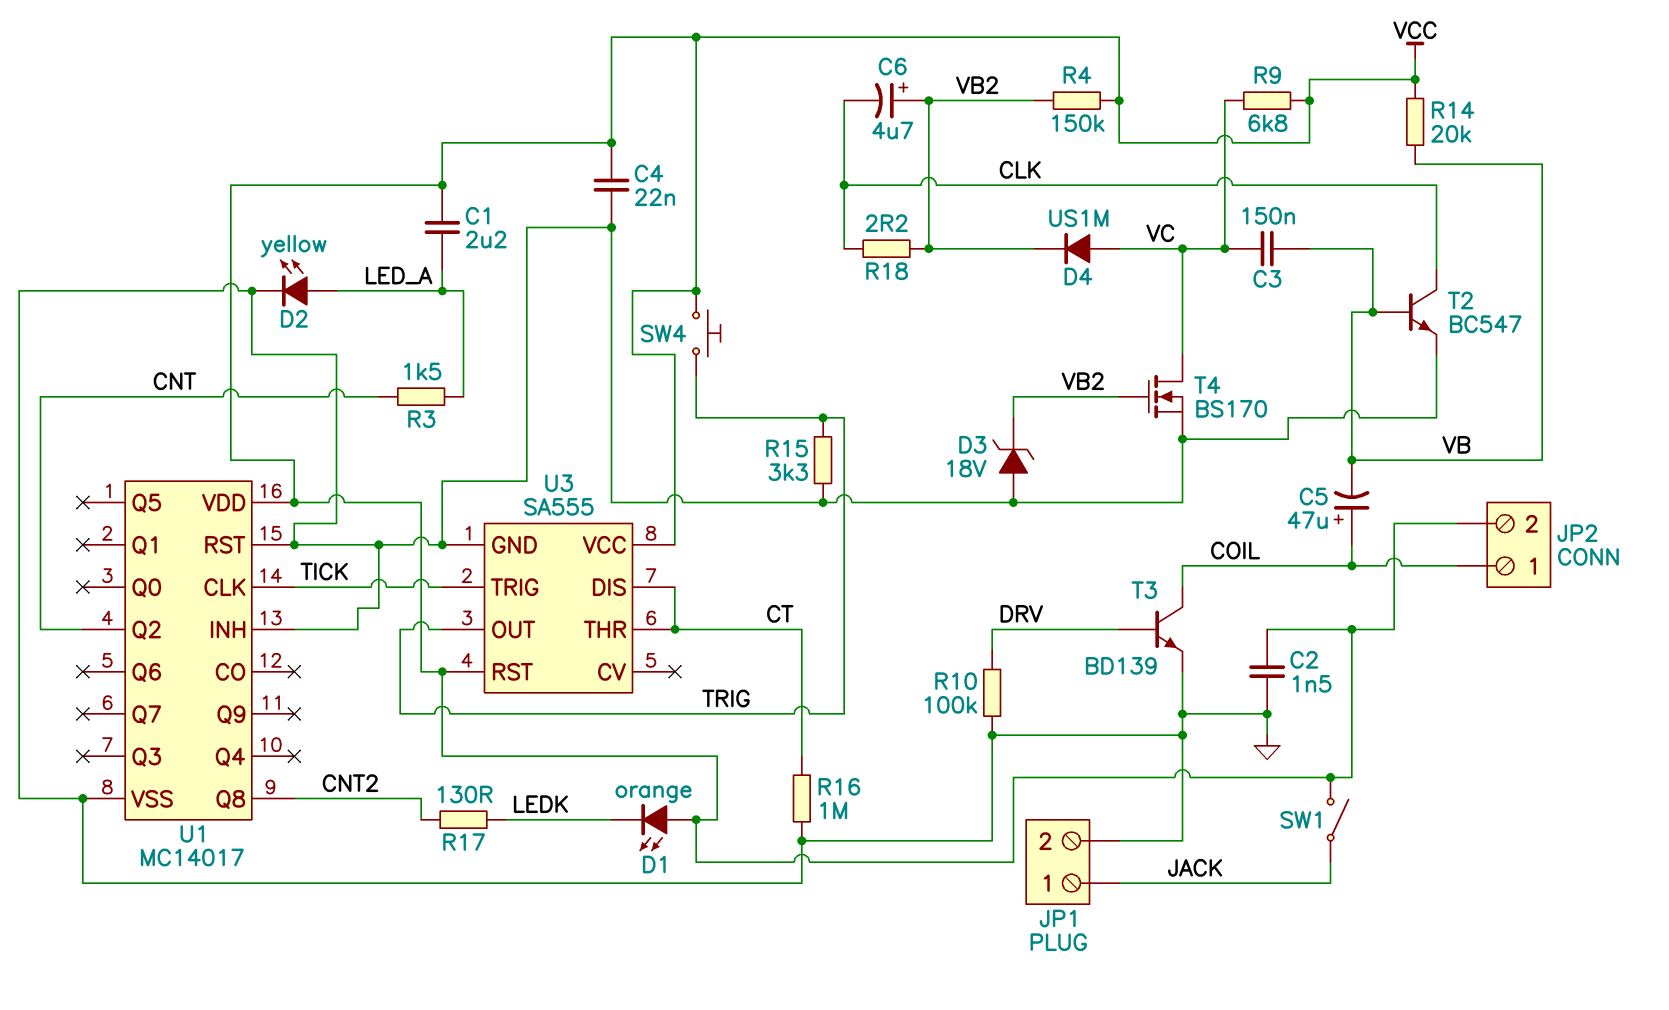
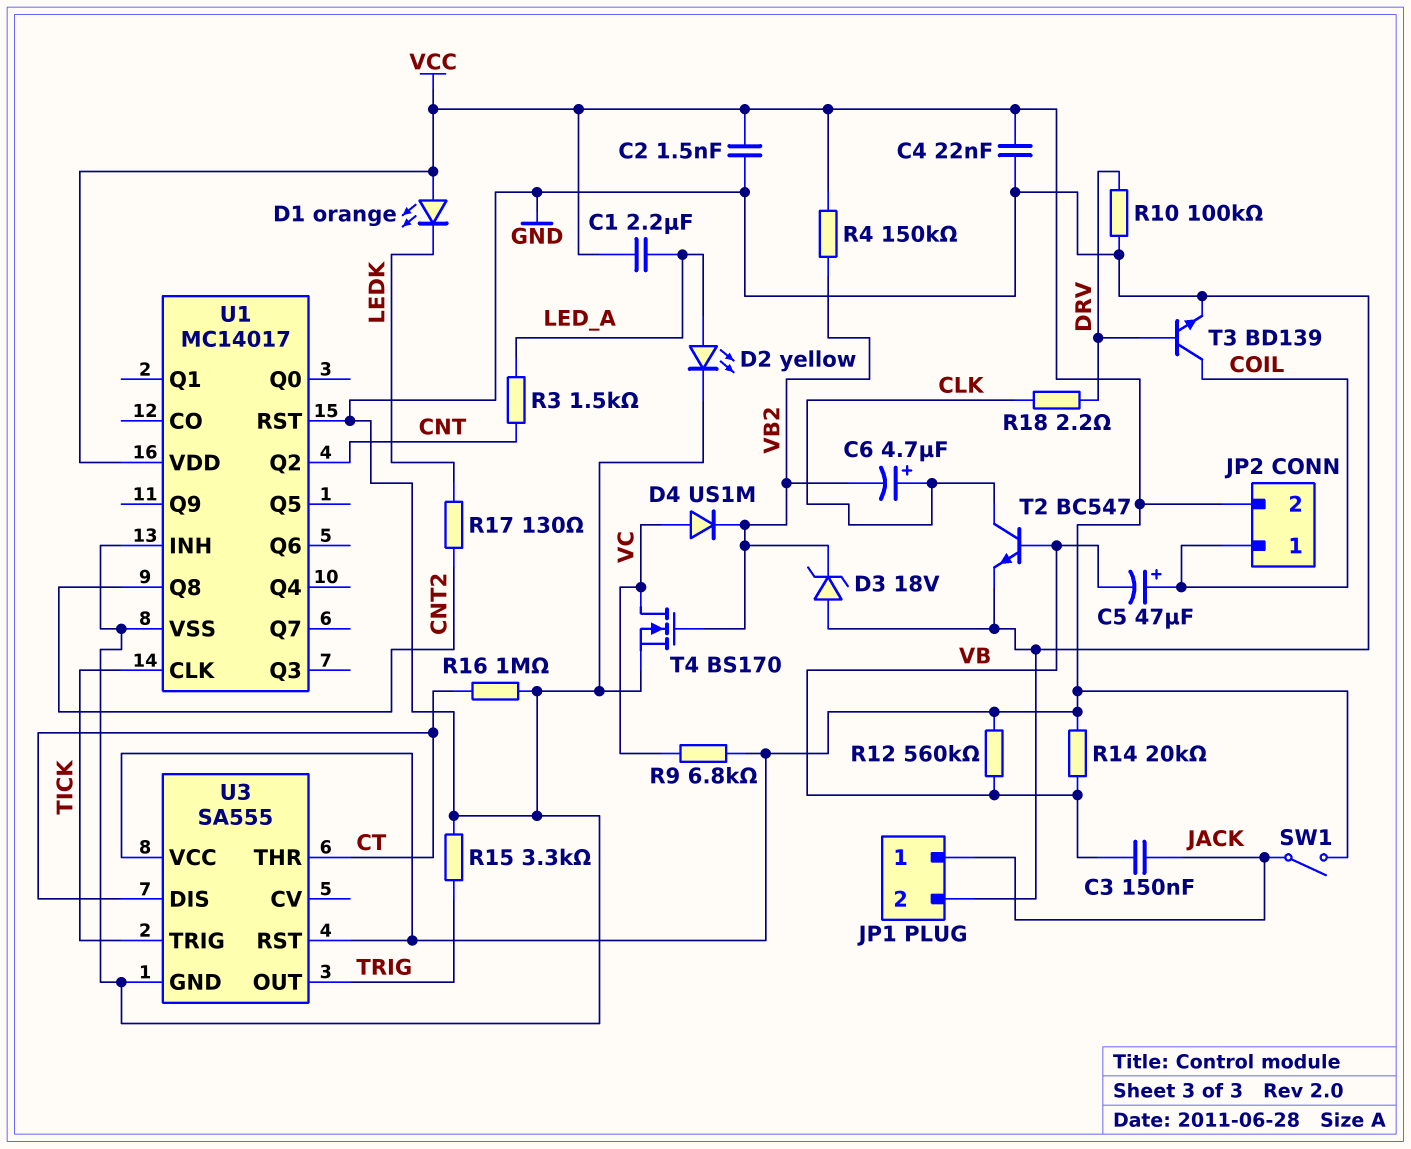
C3: 150nF (VB, VC) -> 150nF (JACK, VB)
C6: 4.7uF (plus VB2, minus CLK) -> 4.7uF (plus CLK, minus VB2)
R12: none -> 560k (VB, VCC)
R18: 2.2 (CLK, VB2) -> 2.2 (CLK, DRV)
SW4: button (TRIG, VCC) -> none

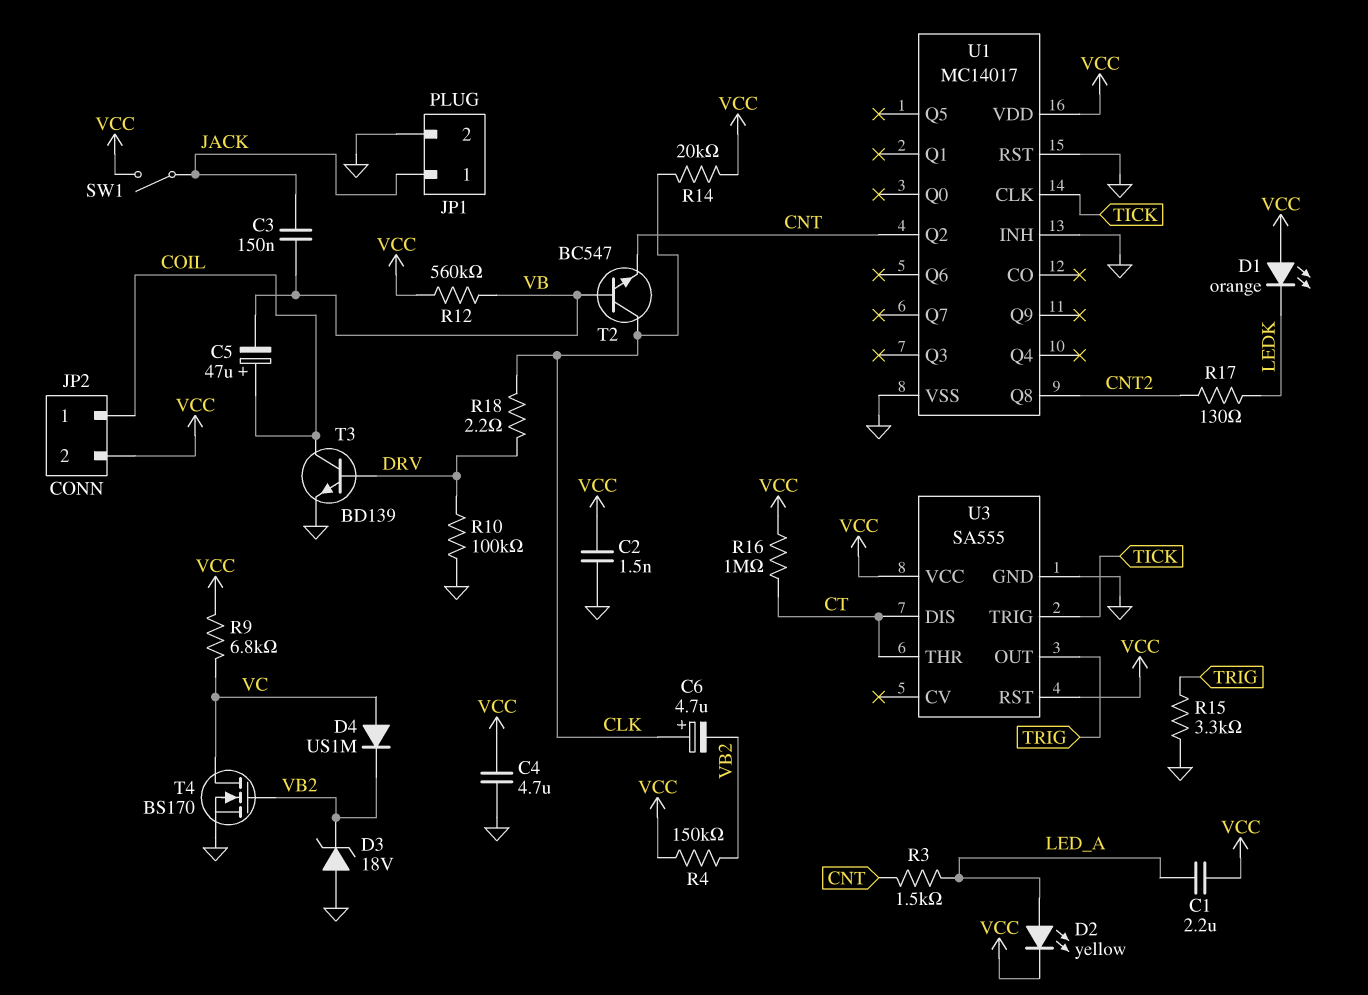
C4: 22nF (GND, VCC) -> 4.7uF (GND, VCC)
D2: LED yellow (A LED_A, K GND) -> LED yellow (A LED_A, K VCC)
R14: 20k (VB, VCC) -> 20k (CLK, VCC)
R16: 1M (CT, GND) -> 1M (CT, VCC)
T2: NPN BC547 (B VB, C CLK, E GND) -> NPN BC547 (B VB, C CLK, E CNT)

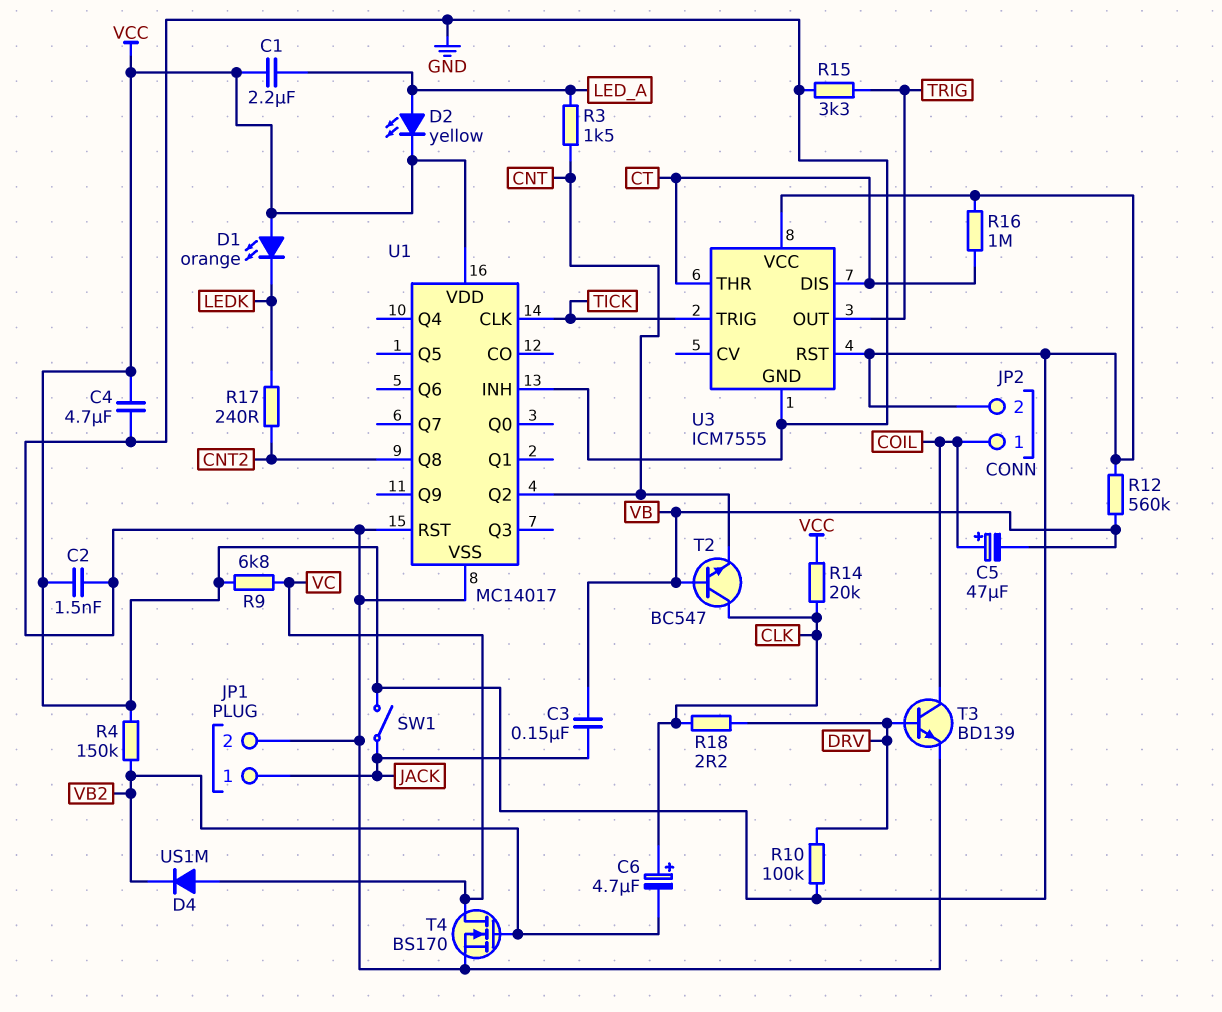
D3: zener 18V (A GND, K VB2) -> none
R10: 100k (DRV, GND) -> 100k (DRV, VCC)
R17: 130 (CNT2, LEDK) -> 240 (CNT2, LEDK)
U3: SA555 -> ICM7555

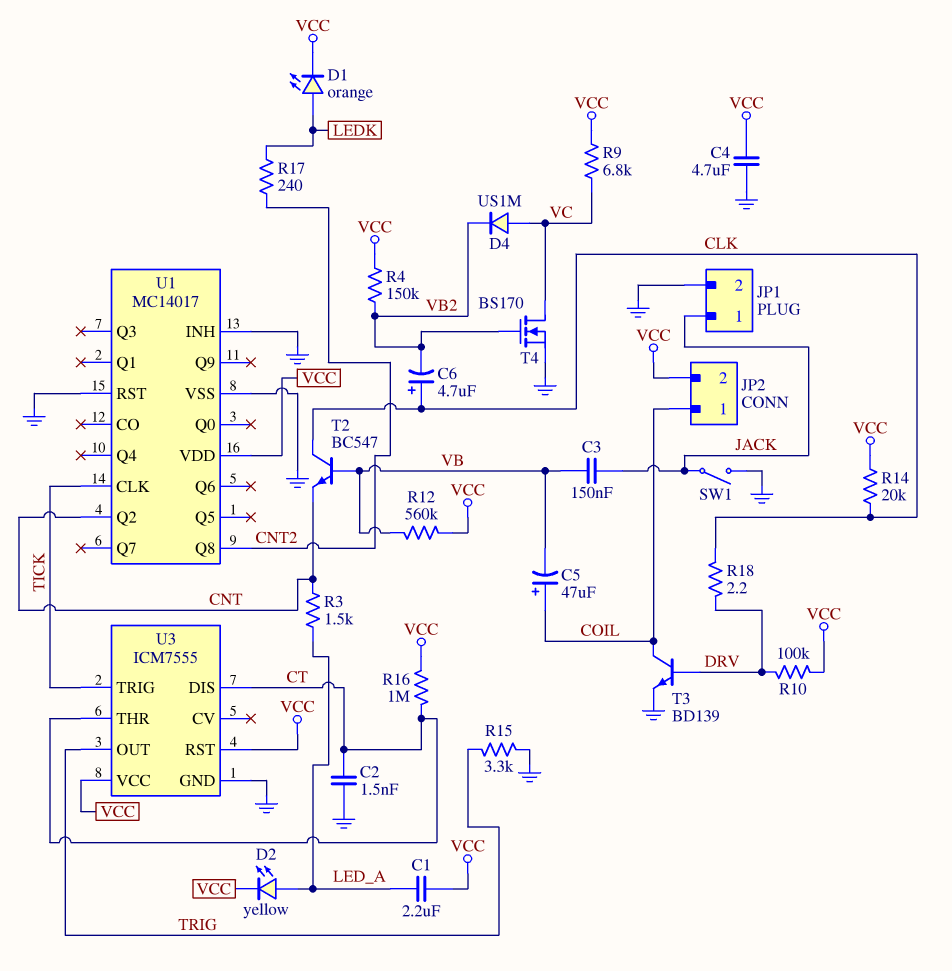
C2: 1.5nF (GND, VCC) -> 1.5nF (CT, GND)
D1: LED orange (A VCC, K LEDK) -> LED orange (A LEDK, K VCC)
SW1: switch (JACK, VCC) -> switch (GND, JACK)

